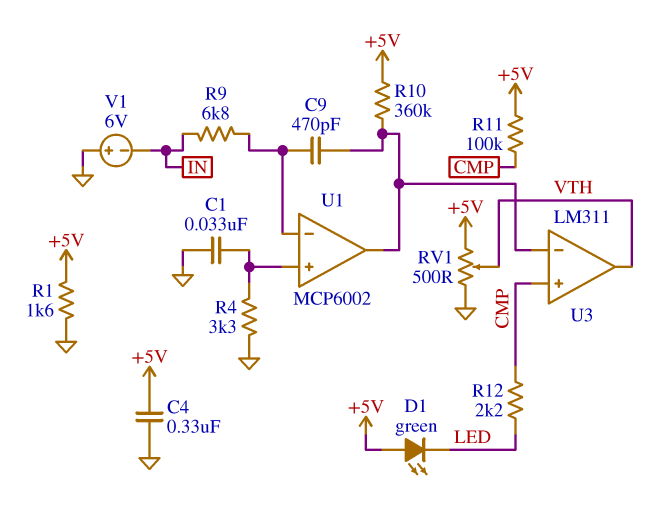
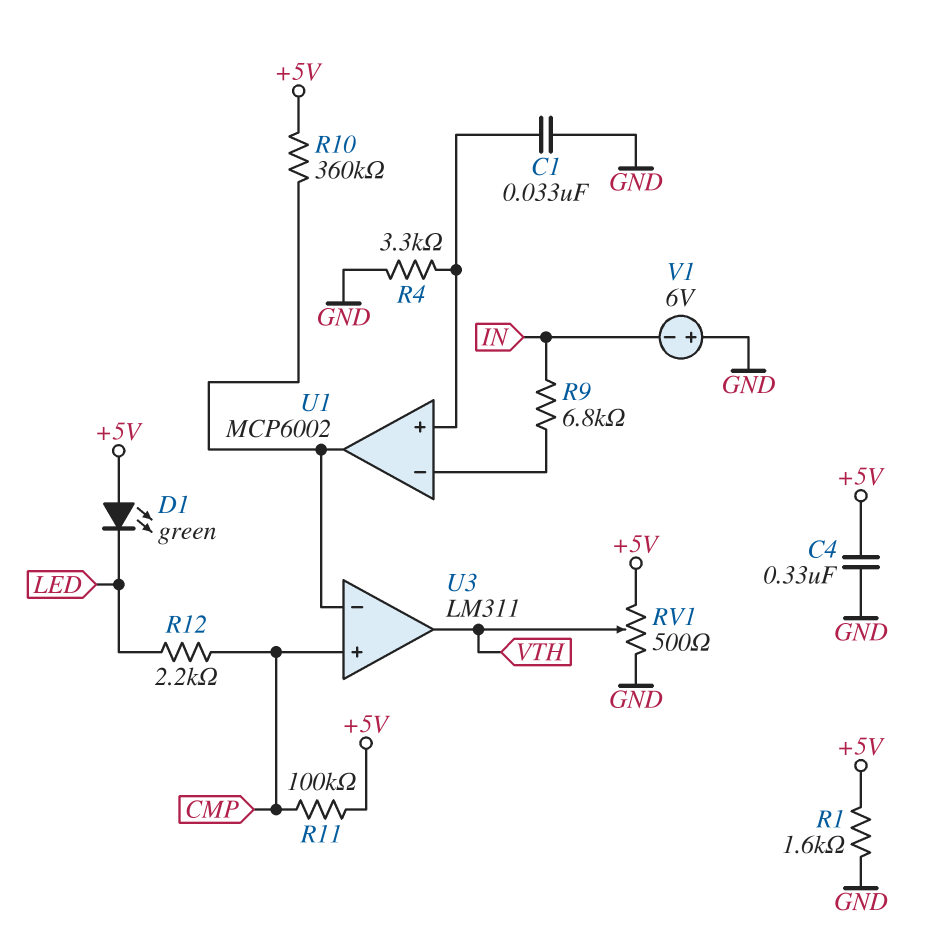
C9: 470pF (U1/in-, U1/out) -> none

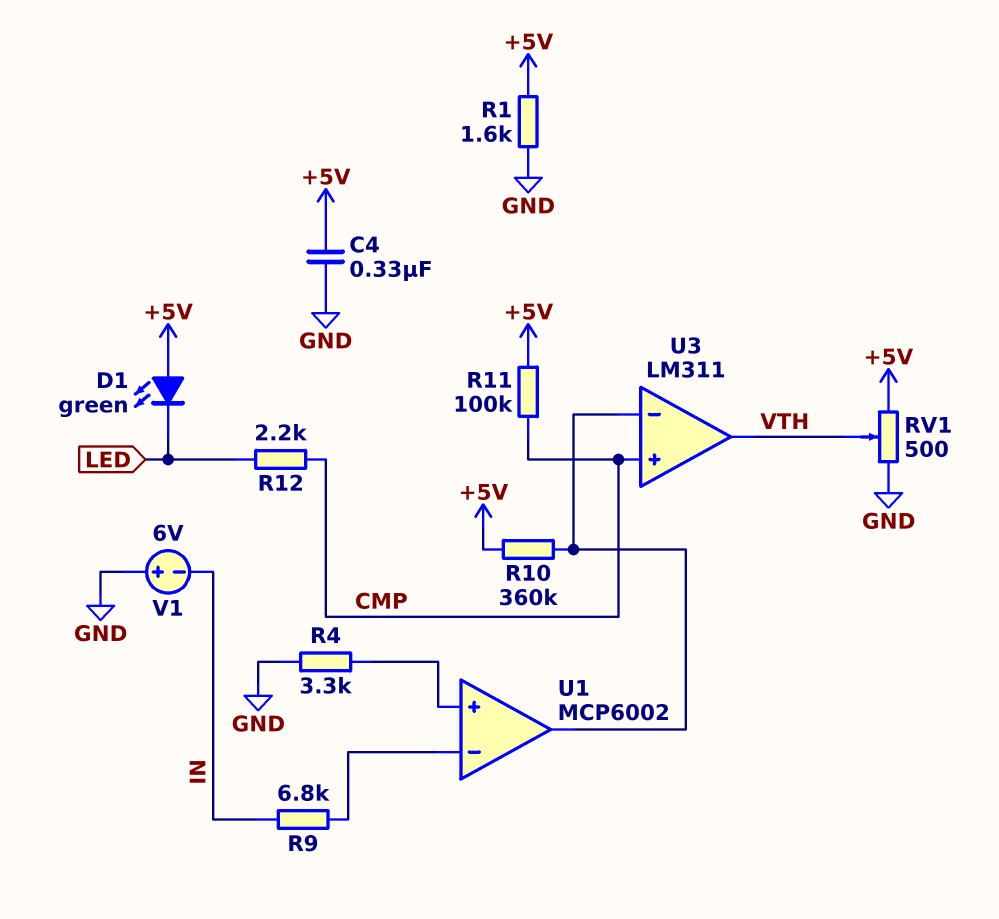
C1: 33nF (GND, U1/in+) -> none

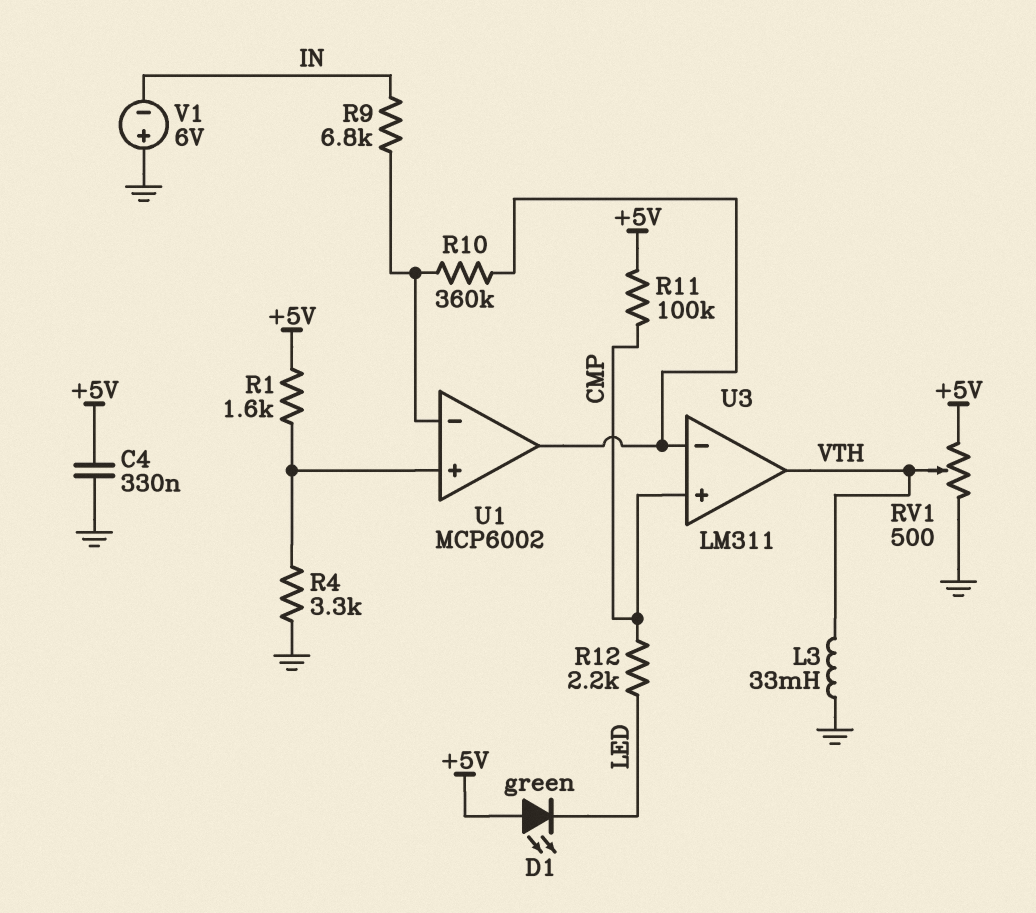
L3: none -> 33mH (GND, VTH)
R1: 1.6k (+5V, GND) -> 1.6k (+5V, U1/in+)
R10: 360k (+5V, U1/out) -> 360k (U1/in-, U1/out)

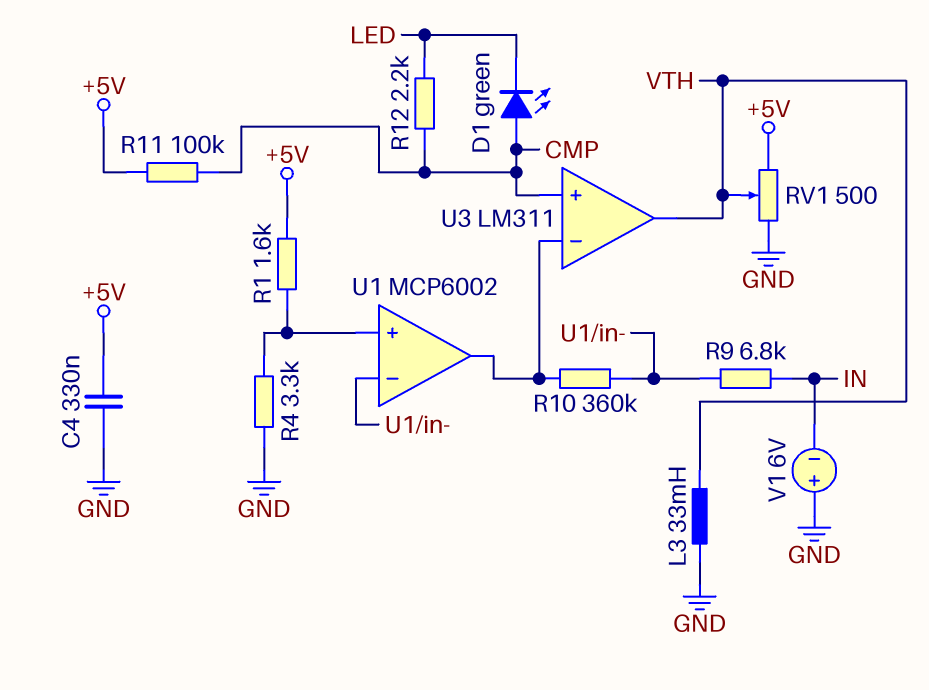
D1: LED green (A +5V, K LED) -> LED green (A CMP, K LED)

